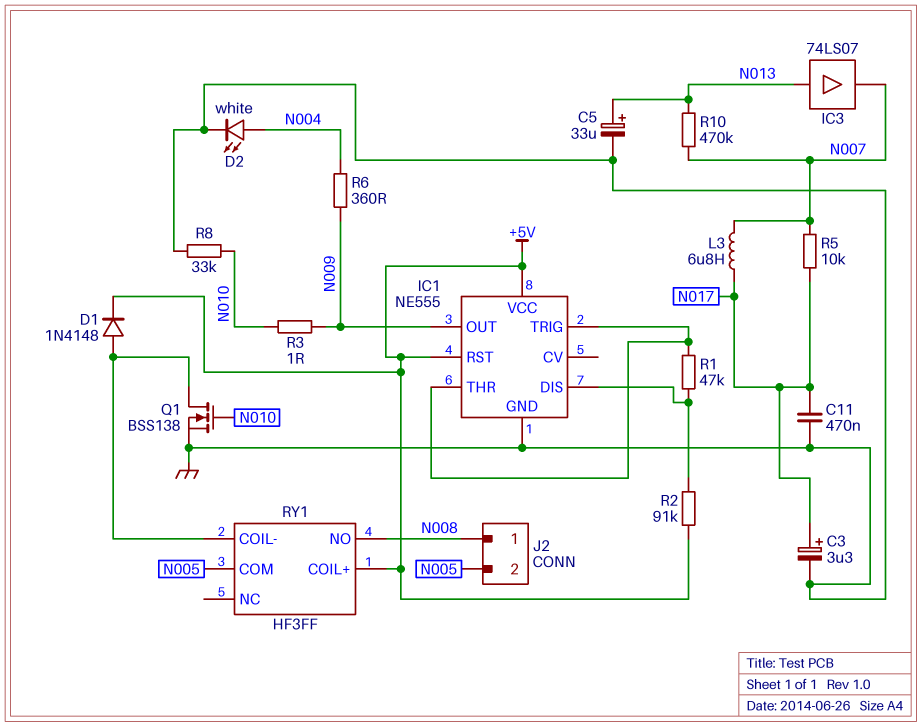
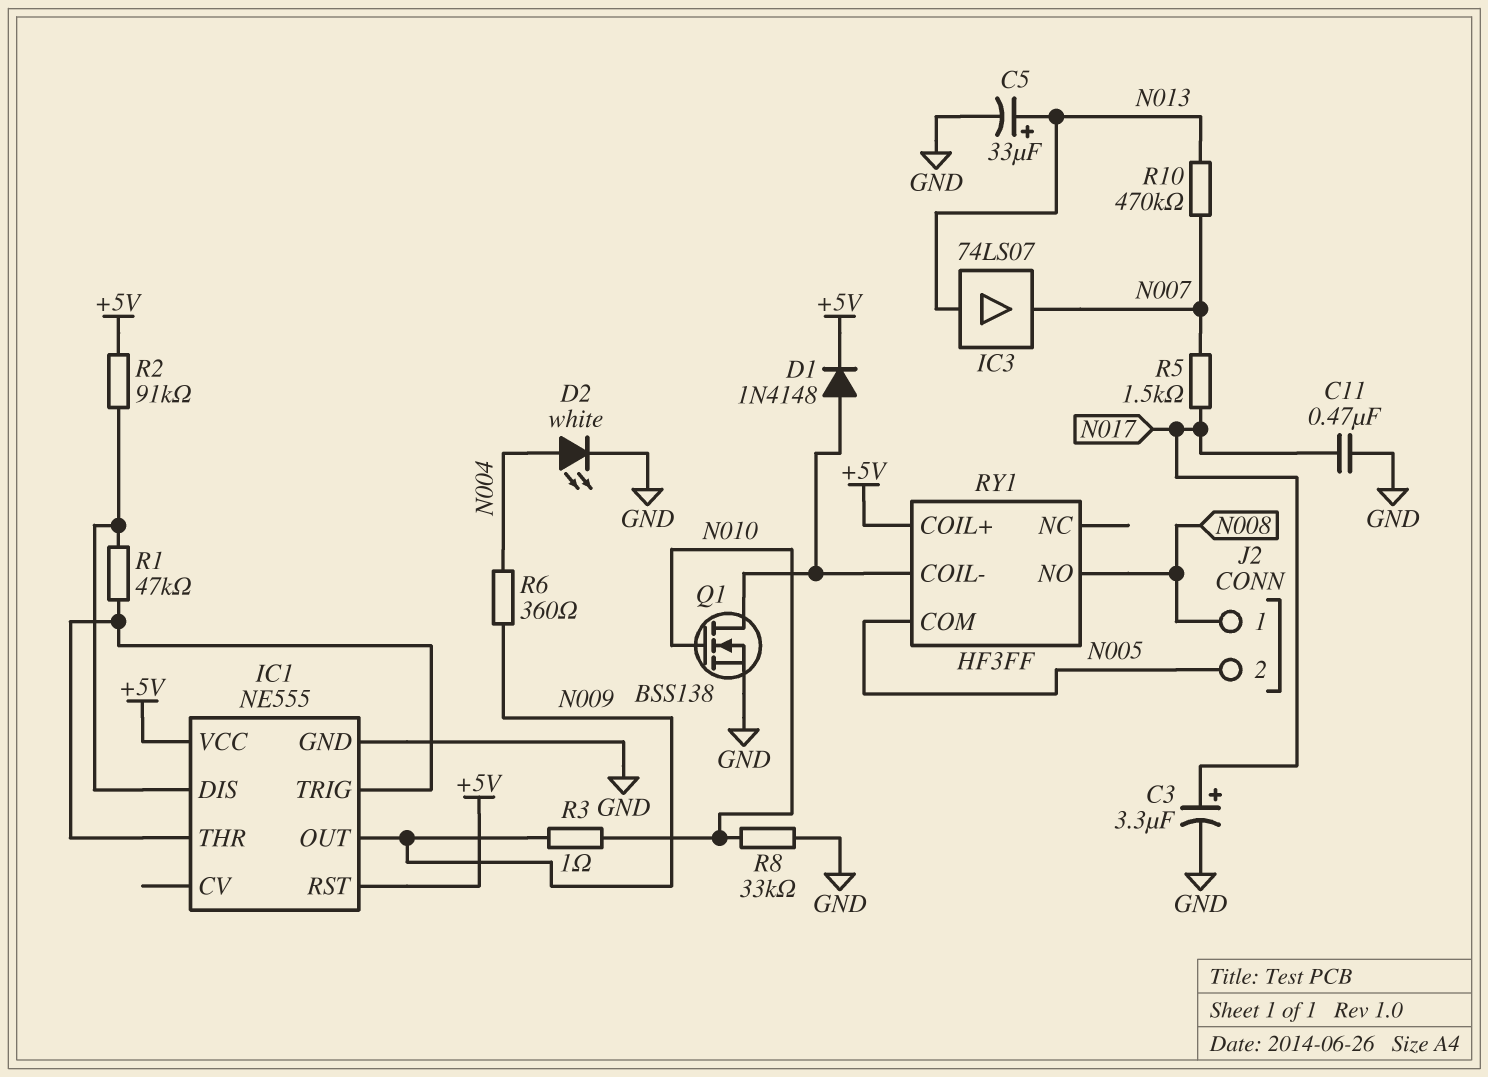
L3: 6.8uH (N007, N017) -> none
R5: 10k (N007, N017) -> 1.5k (N007, N017)

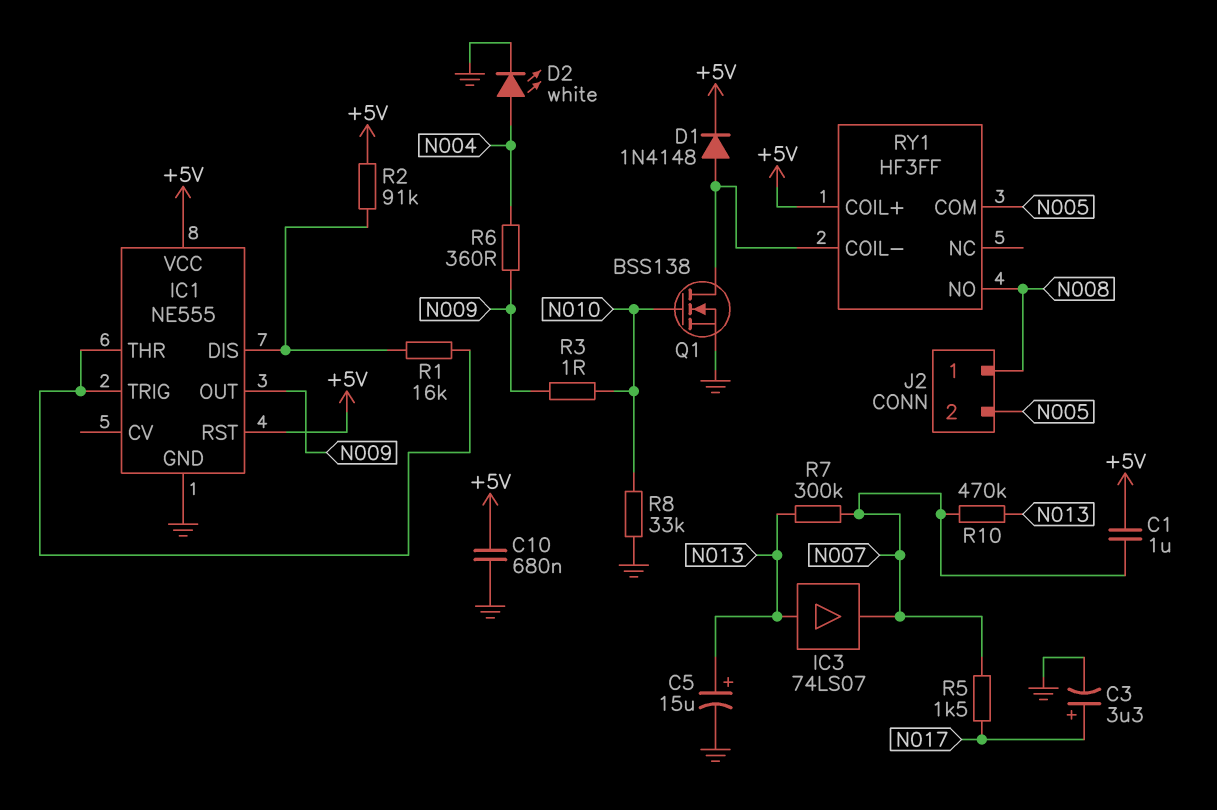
C1: none -> 1uF (+5V, N007)
C5: 33uF (plus N013, minus GND) -> 15uF (plus N013, minus GND)
C10: none -> 680nF (+5V, GND)
C11: 470nF (GND, N017) -> none
R1: 47k (IC1/DIS, IC1/THR) -> 16k (IC1/DIS, IC1/THR)
R7: none -> 300k (N007, N013)

